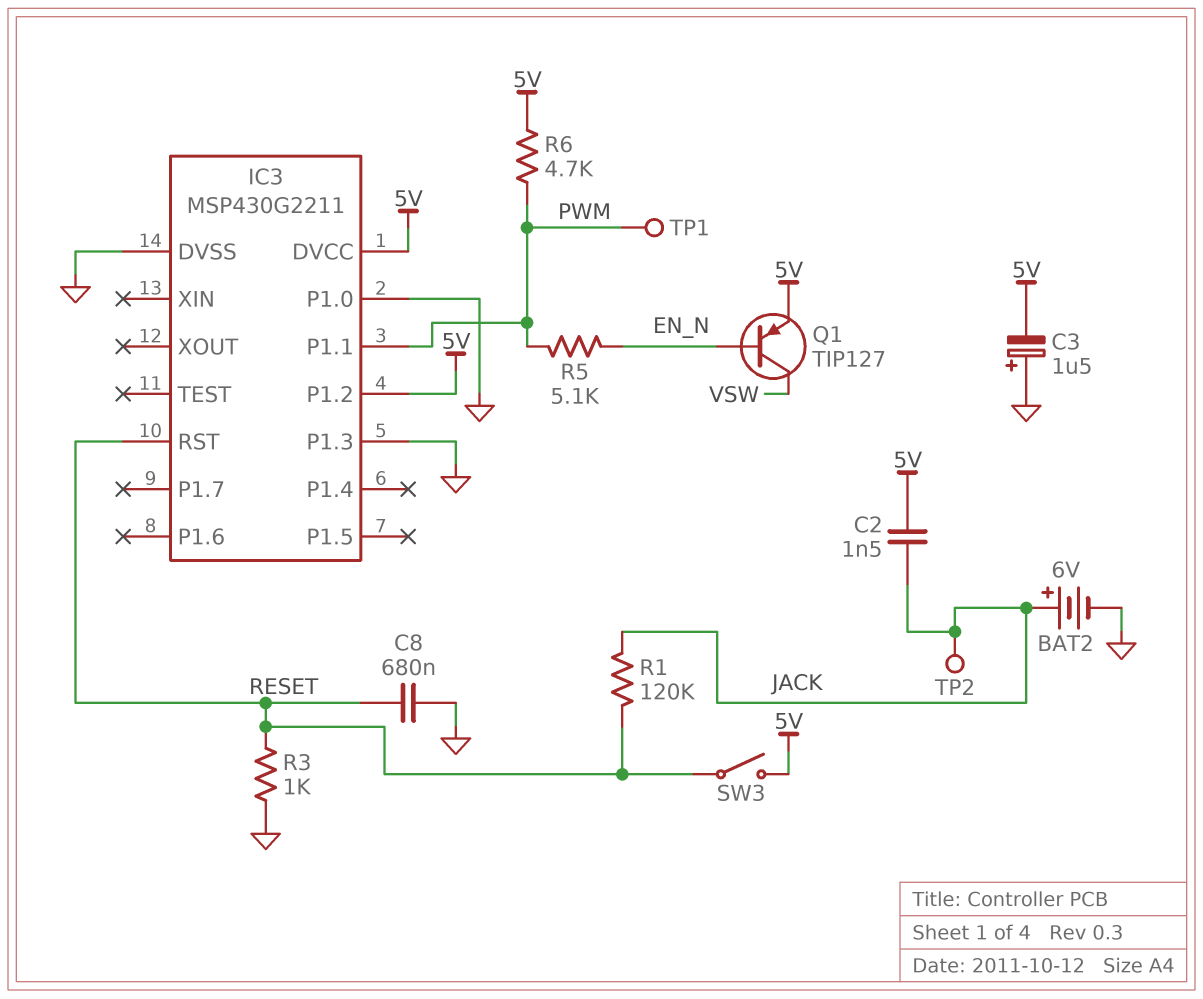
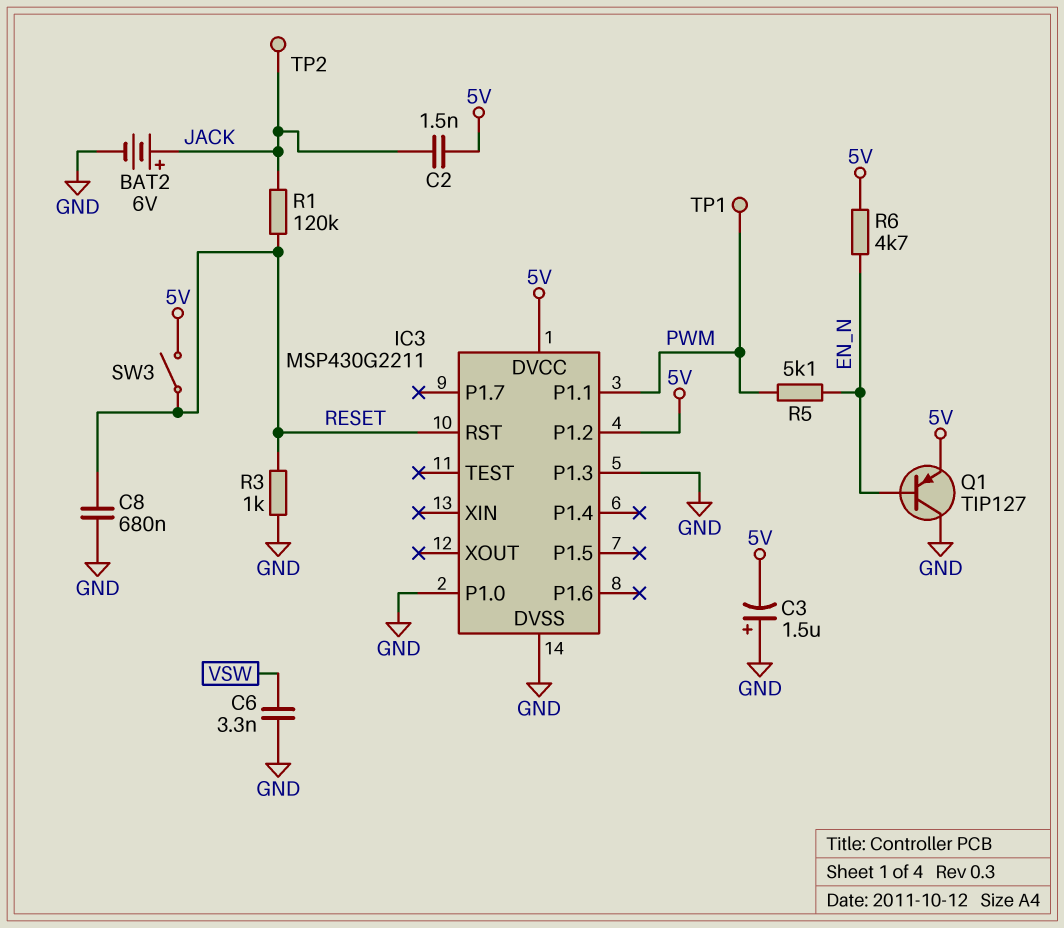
C6: none -> 3.3nF (GND, VSW)
Q1: PNP TIP127 (B EN_N, C VSW, E 5V) -> PNP TIP127 (B EN_N, C GND, E 5V)
R6: 4.7k (5V, PWM) -> 4.7k (5V, EN_N)

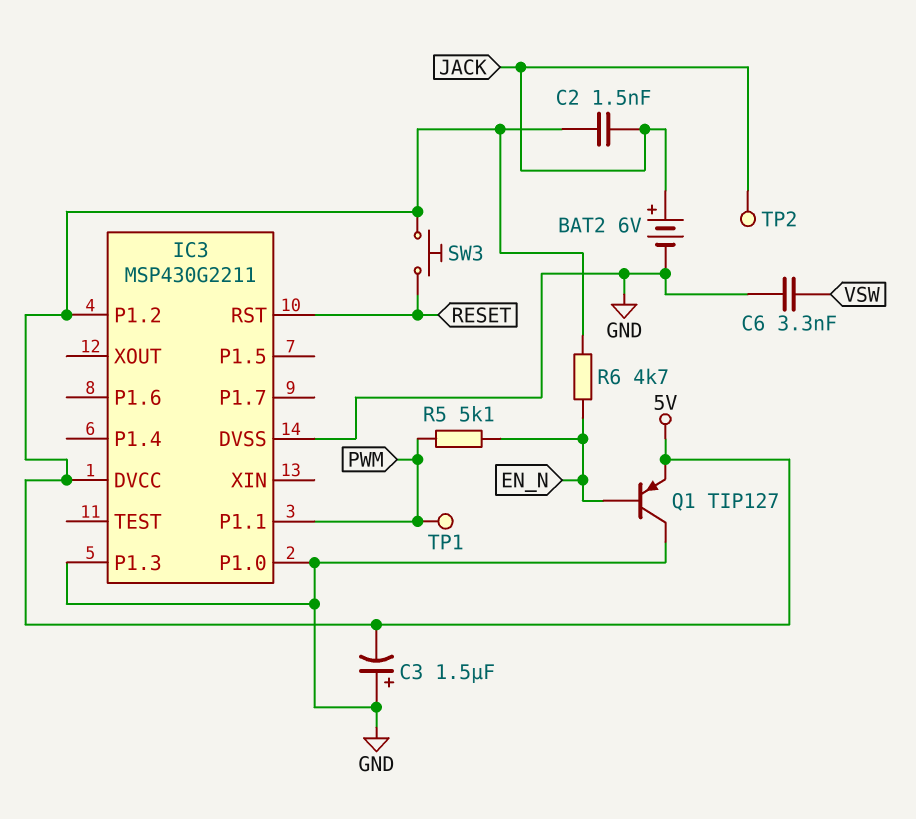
C8: 680nF (GND, RESET) -> none
R1: 120k (JACK, RESET) -> none
R3: 1k (GND, RESET) -> none
SW3: switch (5V, RESET) -> button (5V, RESET)

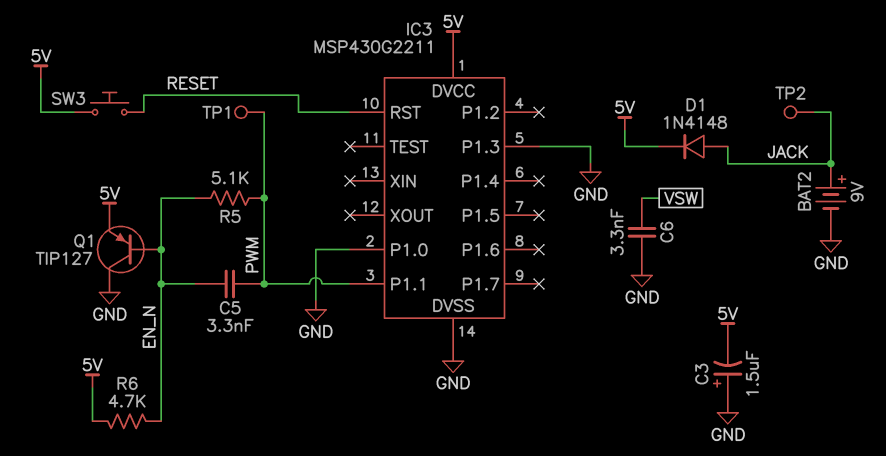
BAT2: 6V (plus JACK, minus GND) -> 9V (plus JACK, minus GND)
C2: 1.5nF (5V, JACK) -> none
C5: none -> 3.3nF (EN_N, PWM)
D1: none -> diode 1N4148 (A JACK, K 5V)
IC3 pin P1.2: 5V -> none

